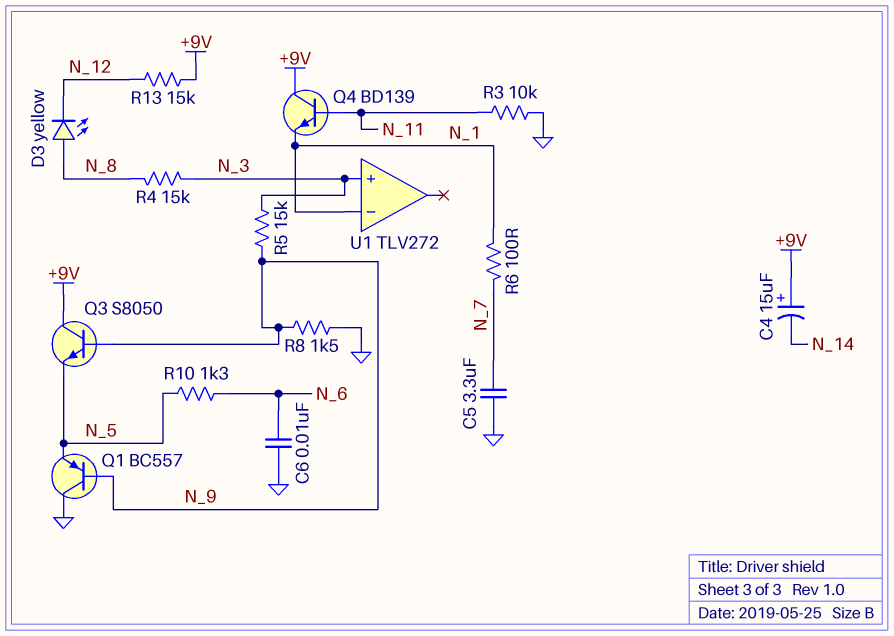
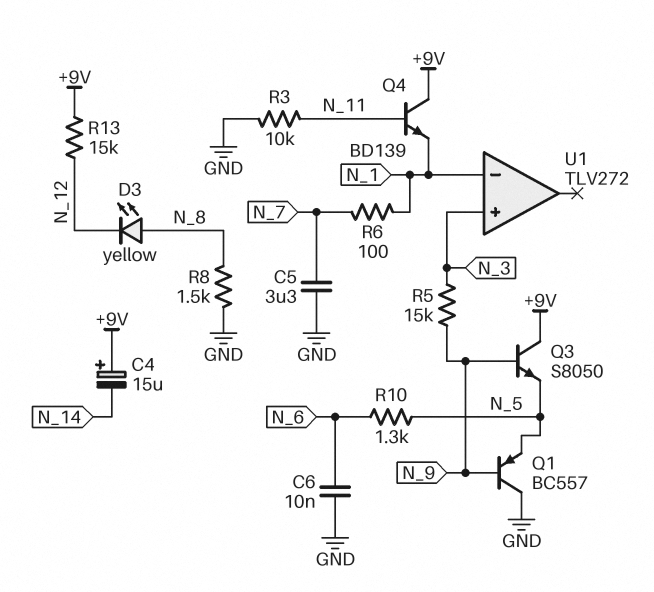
R4: 15k (N_3, N_8) -> none
R8: 1.5k (GND, N_9) -> 1.5k (GND, N_8)

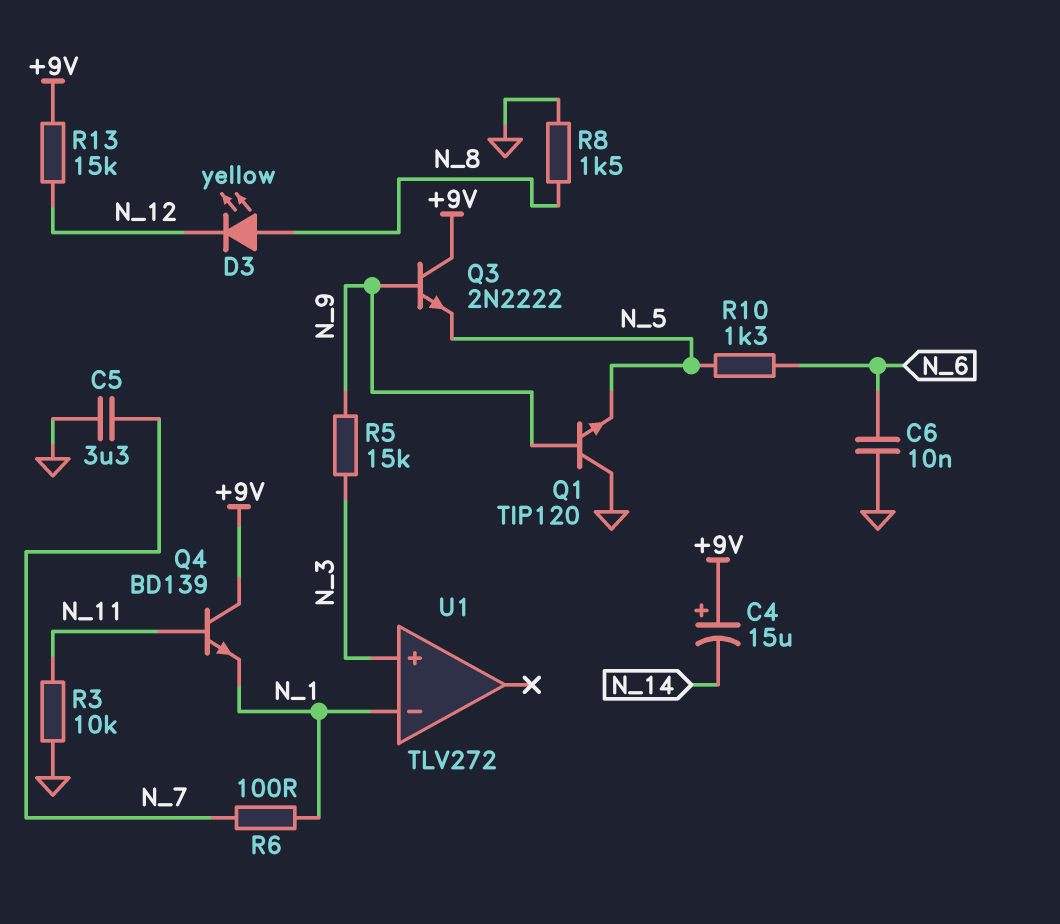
Q1: PNP BC557 (B N_9, C GND, E N_5) -> NPN TIP120 (B N_9, C GND, E N_5)
Q3: NPN S8050 (B N_9, C +9V, E N_5) -> NPN 2N2222 (B N_9, C +9V, E N_5)

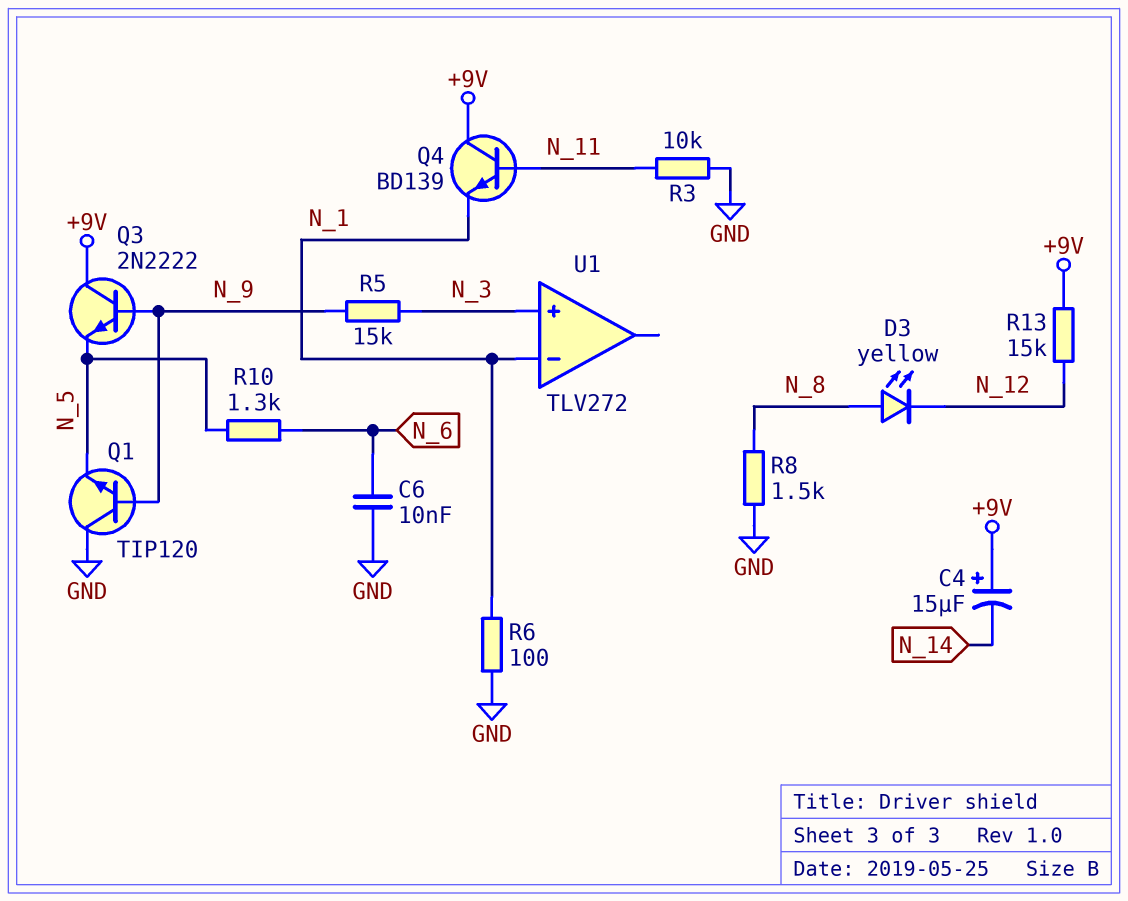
C5: 3.3uF (GND, N_7) -> none
R6: 100 (N_1, N_7) -> 100 (GND, N_1)

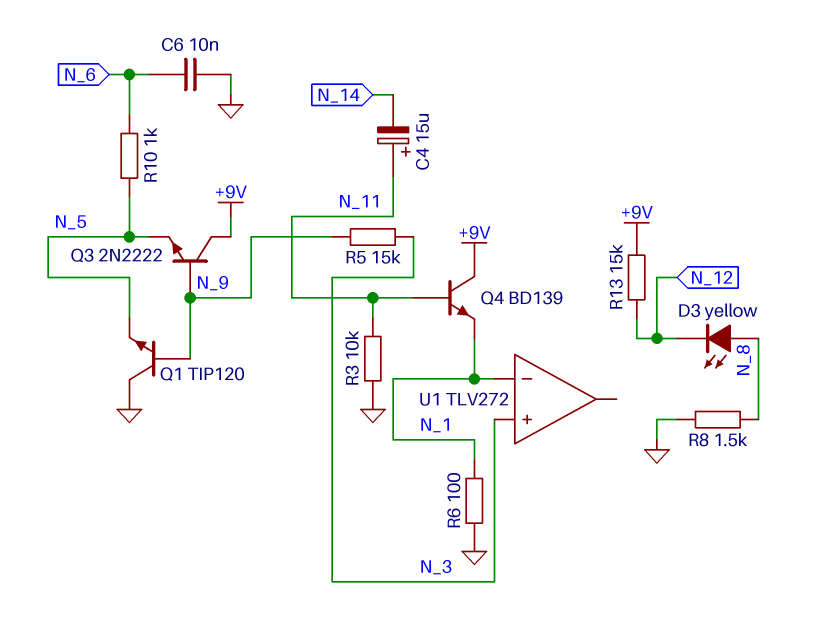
C4: 15uF (plus +9V, minus N_14) -> 15uF (plus N_11, minus N_14)
R10: 1.3k (N_5, N_6) -> 1k (N_5, N_6)

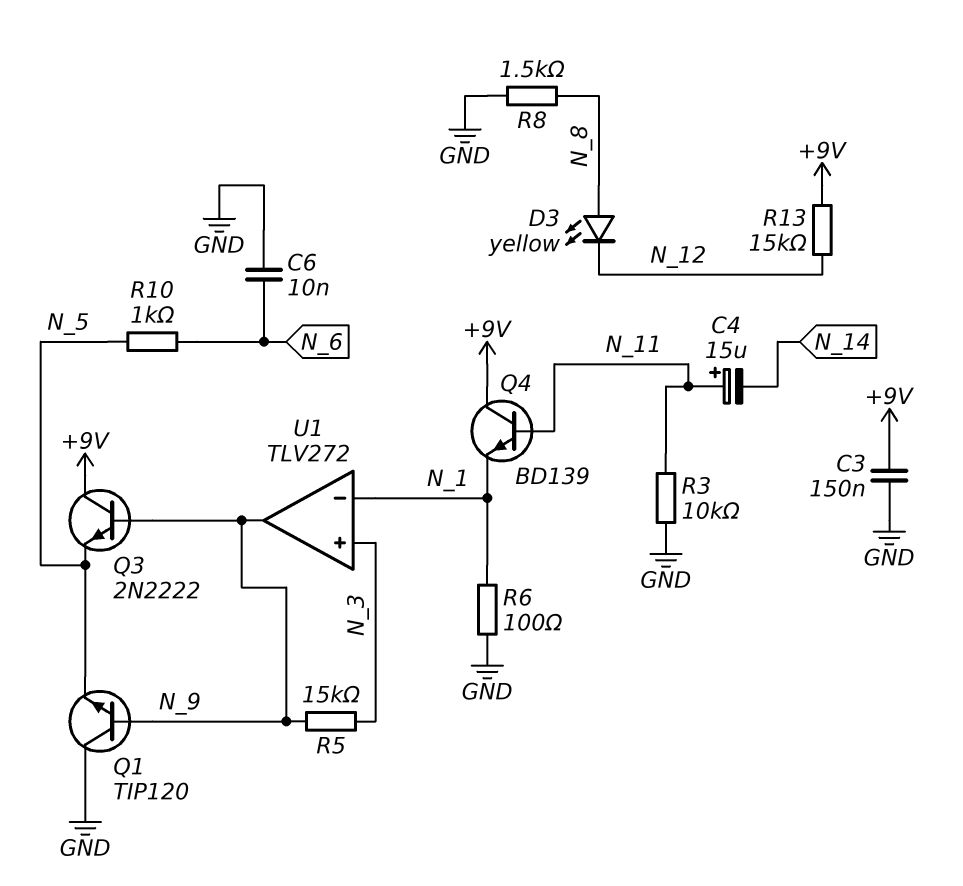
C3: none -> 150nF (+9V, GND)
U1 pin out: none -> N_9

